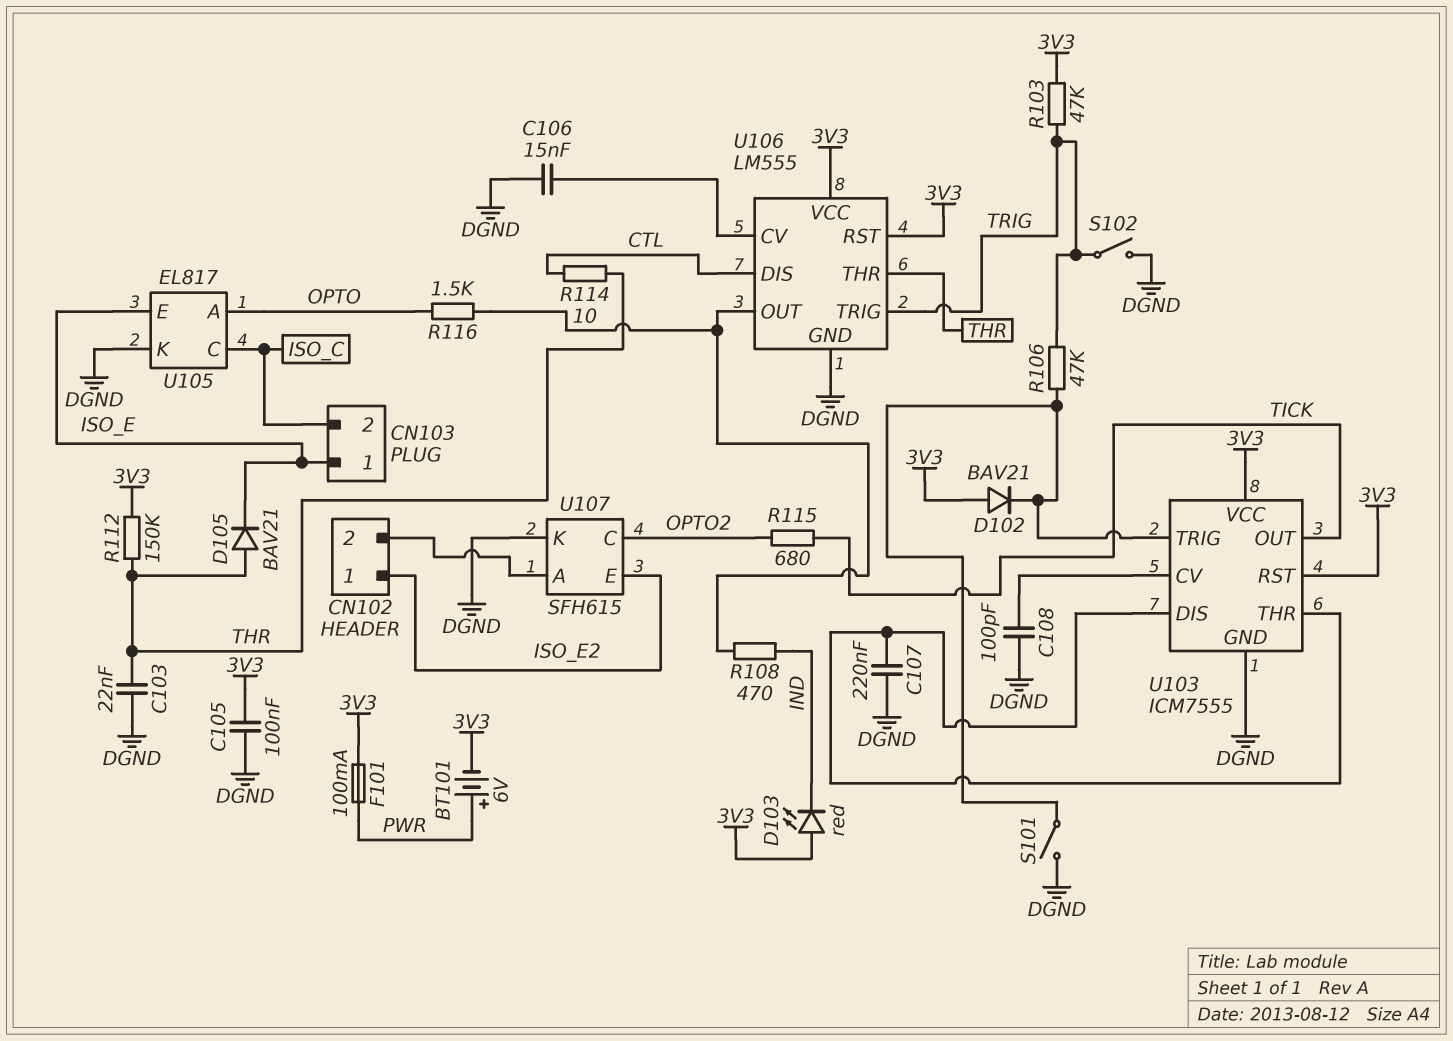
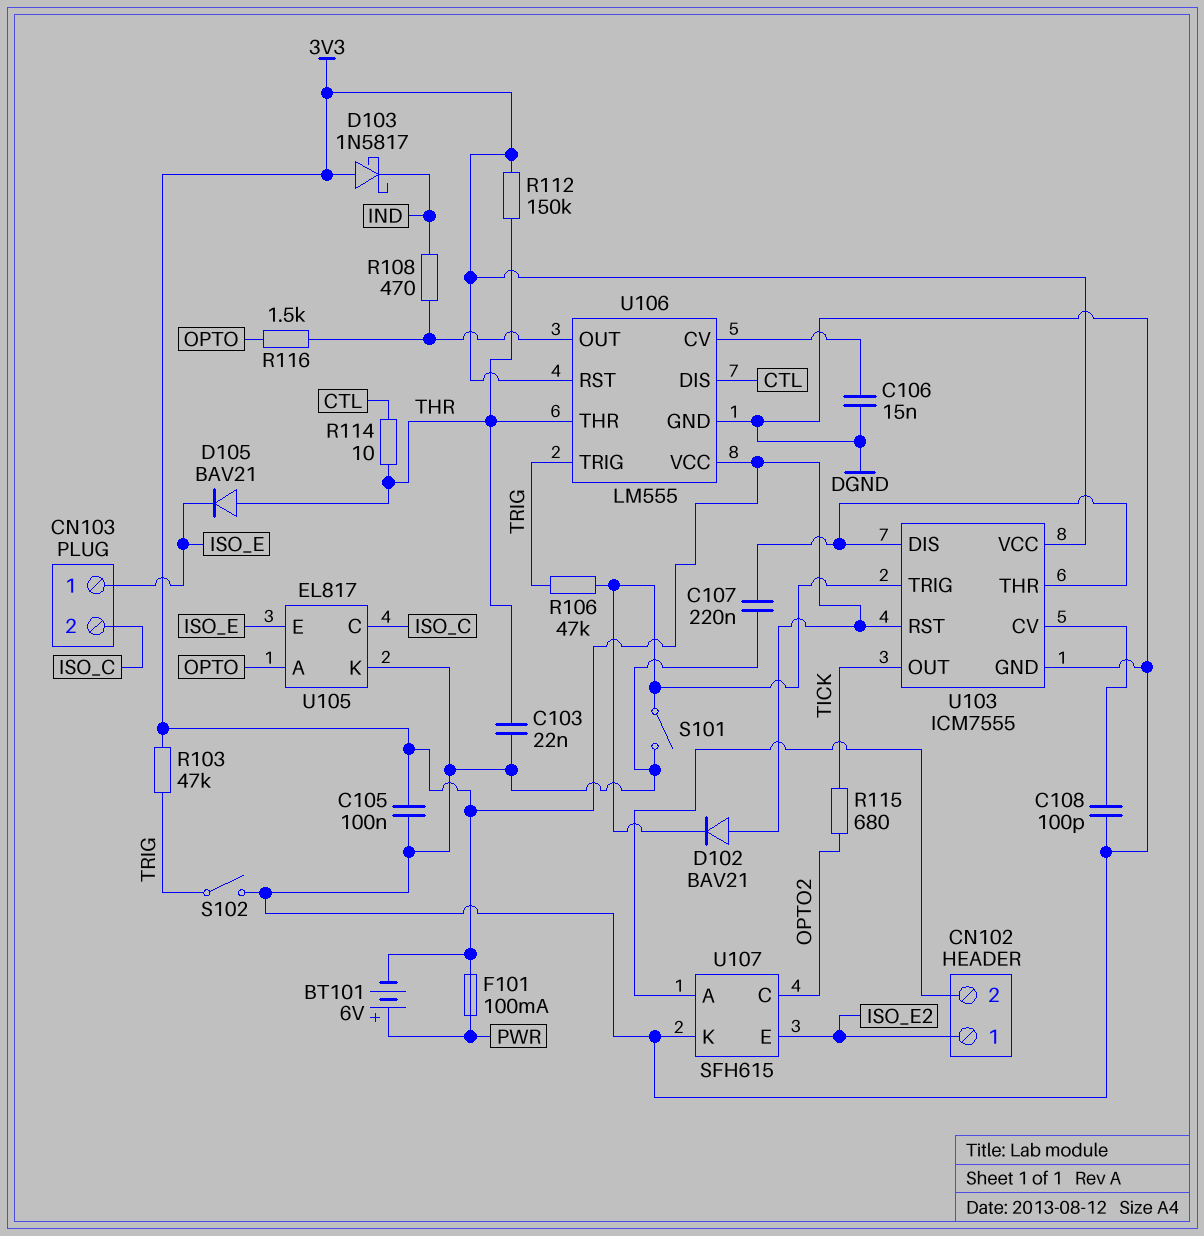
D103: LED red (A 3V3, K IND) -> schottky 1N5817 (A 3V3, K IND)

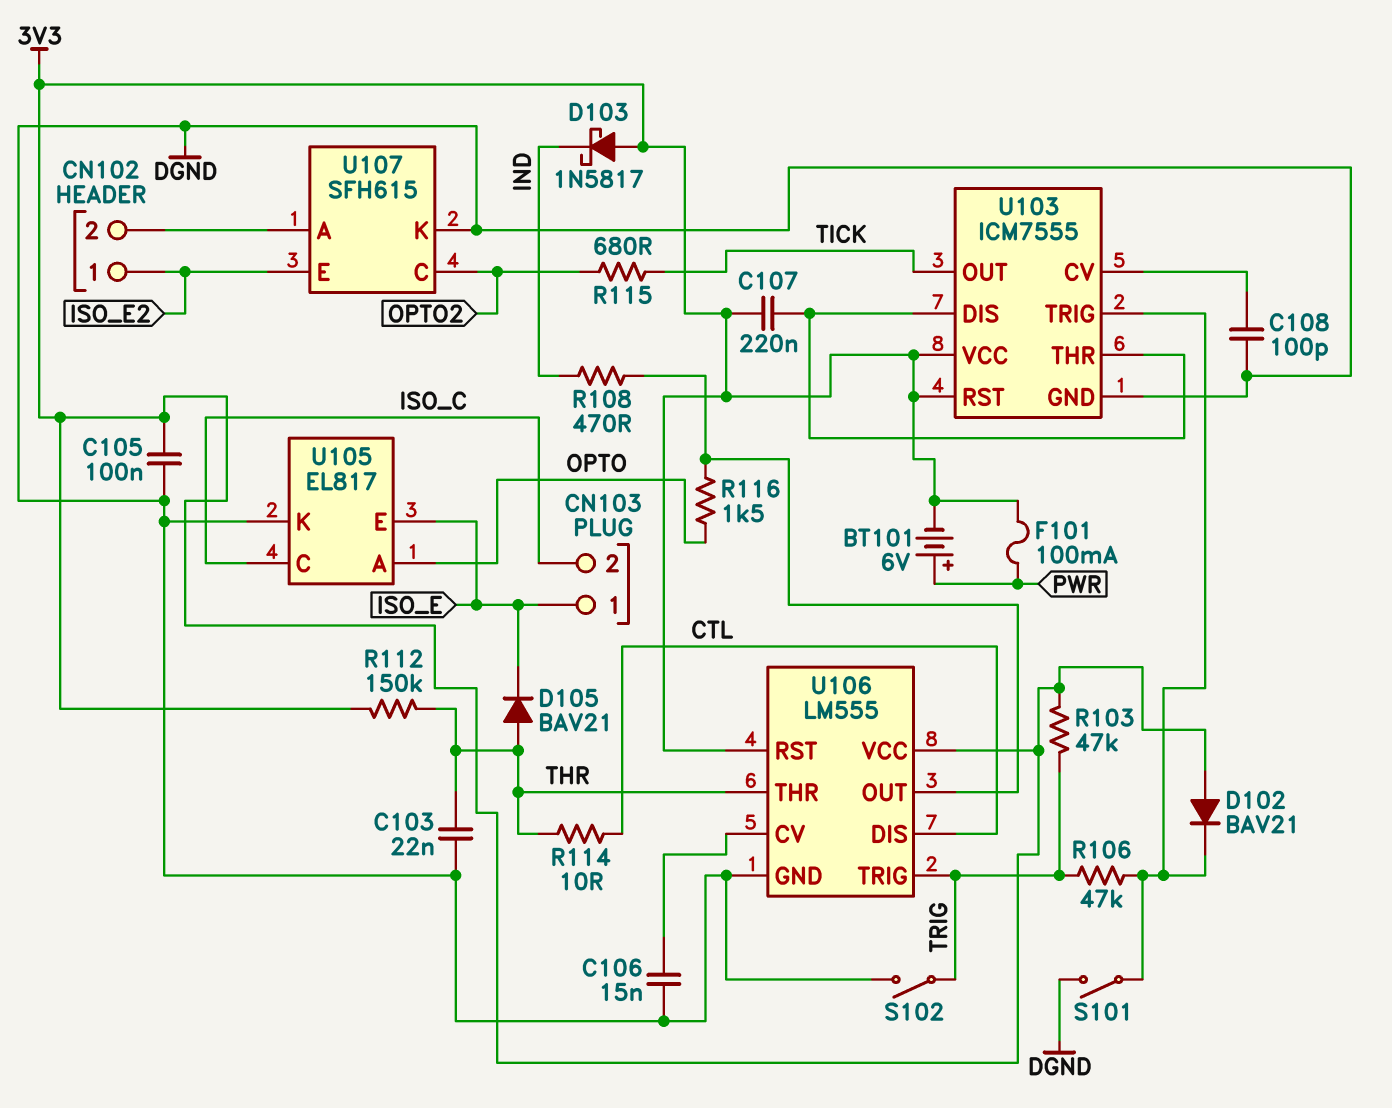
C107: 220nF (DGND, U103/DIS) -> 220nF (3V3, U103/DIS)

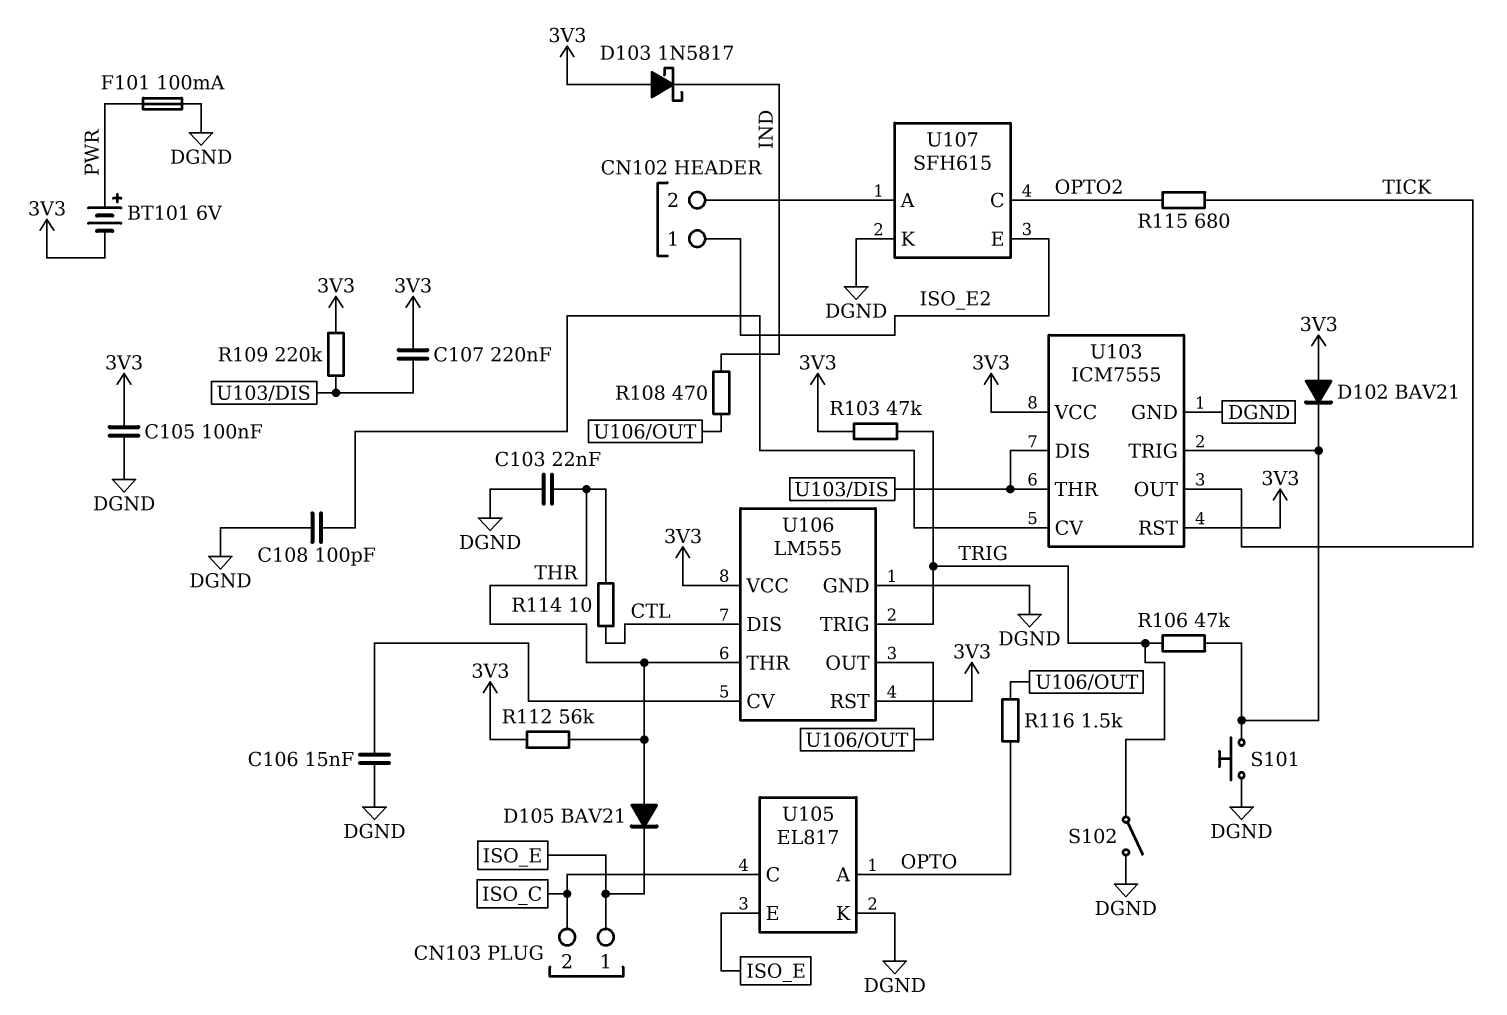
F101: 100mA (3V3, PWR) -> 100mA (DGND, PWR)
R109: none -> 220k (3V3, U103/DIS)
R112: 150k (3V3, THR) -> 56k (3V3, THR)
S101: switch (DGND, U103/TRIG) -> button (DGND, U103/TRIG)

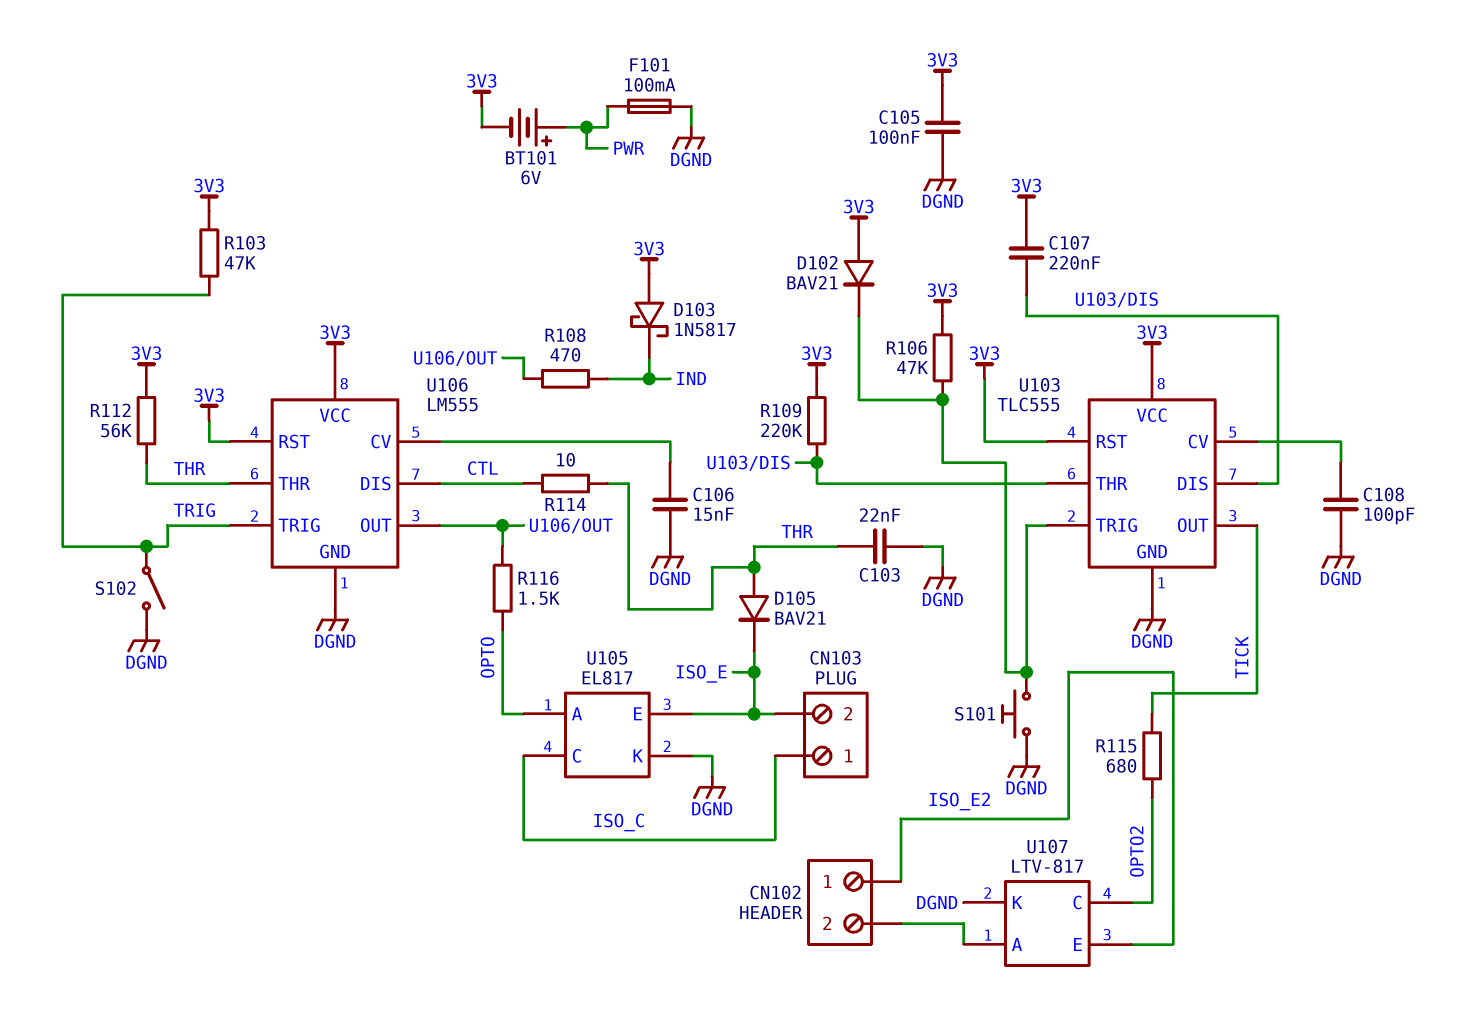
CN103 pin 1: ISO_E -> ISO_C
CN103 pin 2: ISO_C -> ISO_E
R106: 47k (TRIG, U103/TRIG) -> 47k (3V3, U103/TRIG)
U103: ICM7555 -> TLC555
U107: SFH615 -> LTV-817

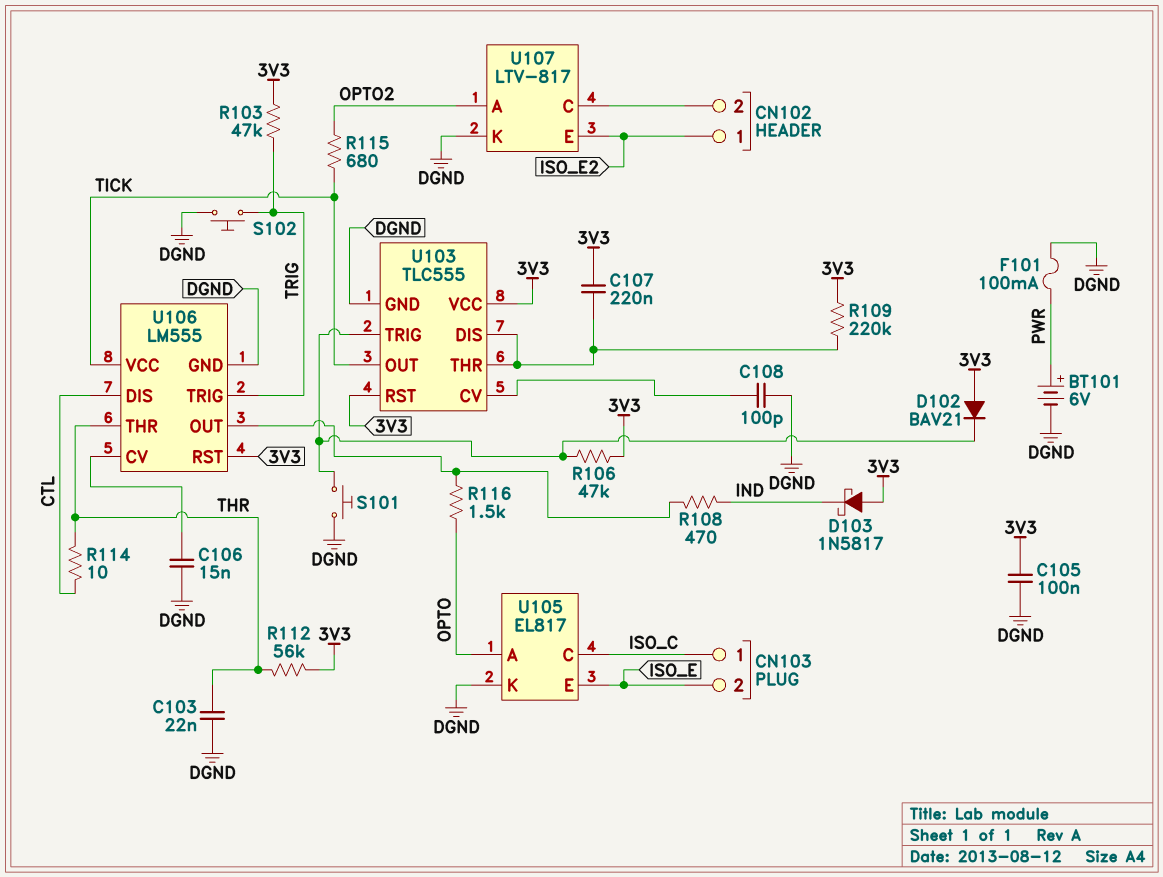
BT101: 6V (plus PWR, minus 3V3) -> 6V (plus PWR, minus DGND)
D105: diode BAV21 (A THR, K ISO_E) -> none
S102: switch (DGND, TRIG) -> button (DGND, TRIG)
U106 pin VCC: 3V3 -> TICK
U107 pin A: CN102/2 -> OPTO2
U107 pin C: OPTO2 -> CN102/2

